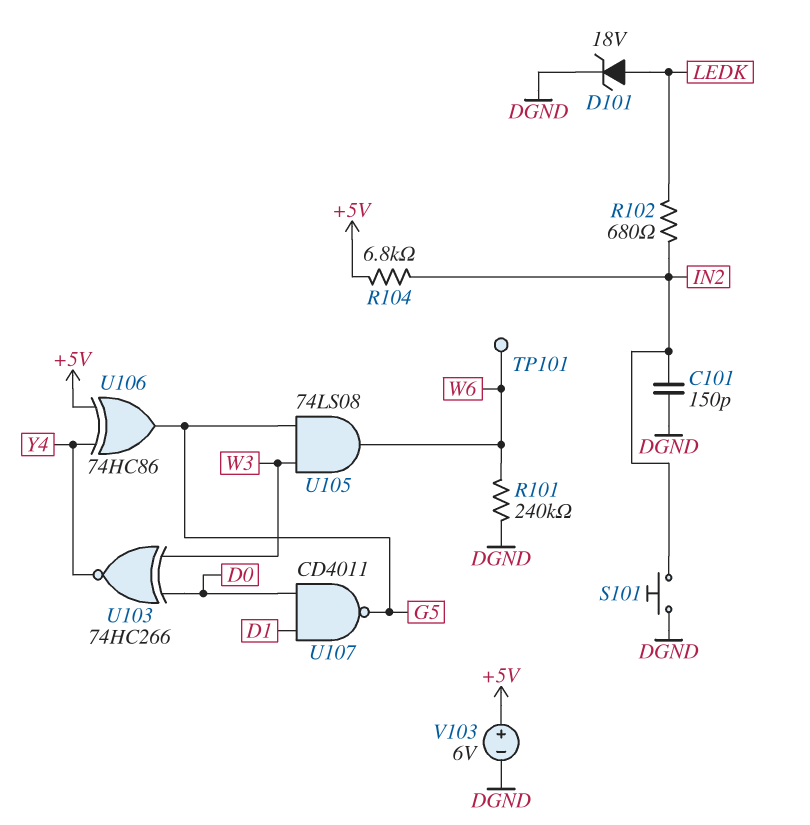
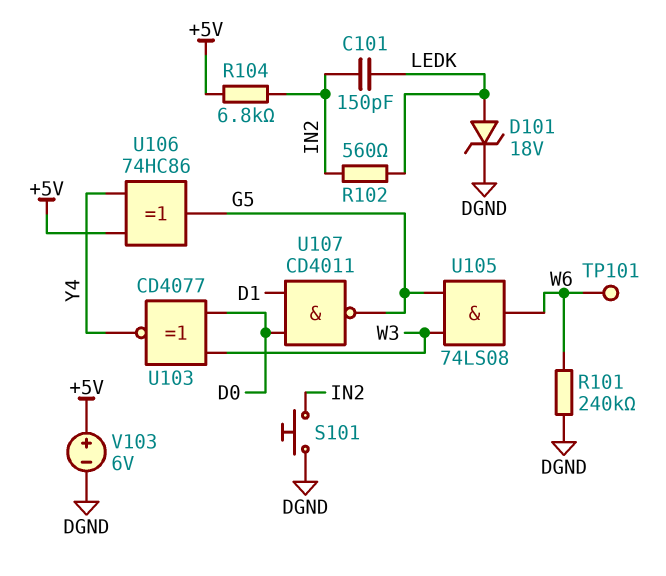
C101: 150pF (DGND, IN2) -> 150pF (IN2, LEDK)
R102: 680 (IN2, LEDK) -> 560 (IN2, LEDK)
U103: XNOR 74HC266 (in D0, in W3, out Y4) -> XNOR CD4077 (in D0, in W3, out Y4)

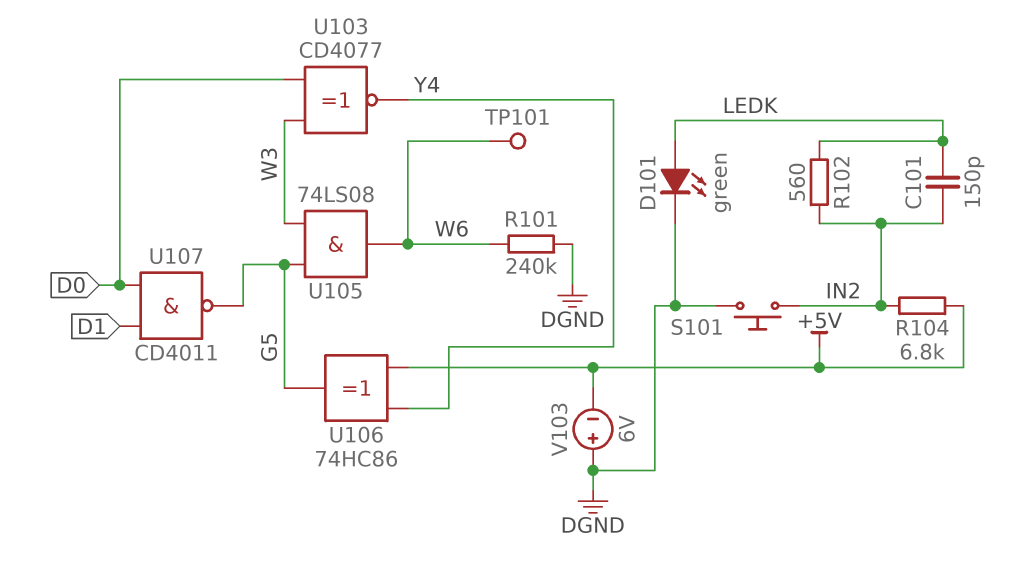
D101: zener 18V (A LEDK, K DGND) -> LED green (A LEDK, K DGND)
V103: 6V (plus +5V, minus DGND) -> 6V (plus DGND, minus +5V)

